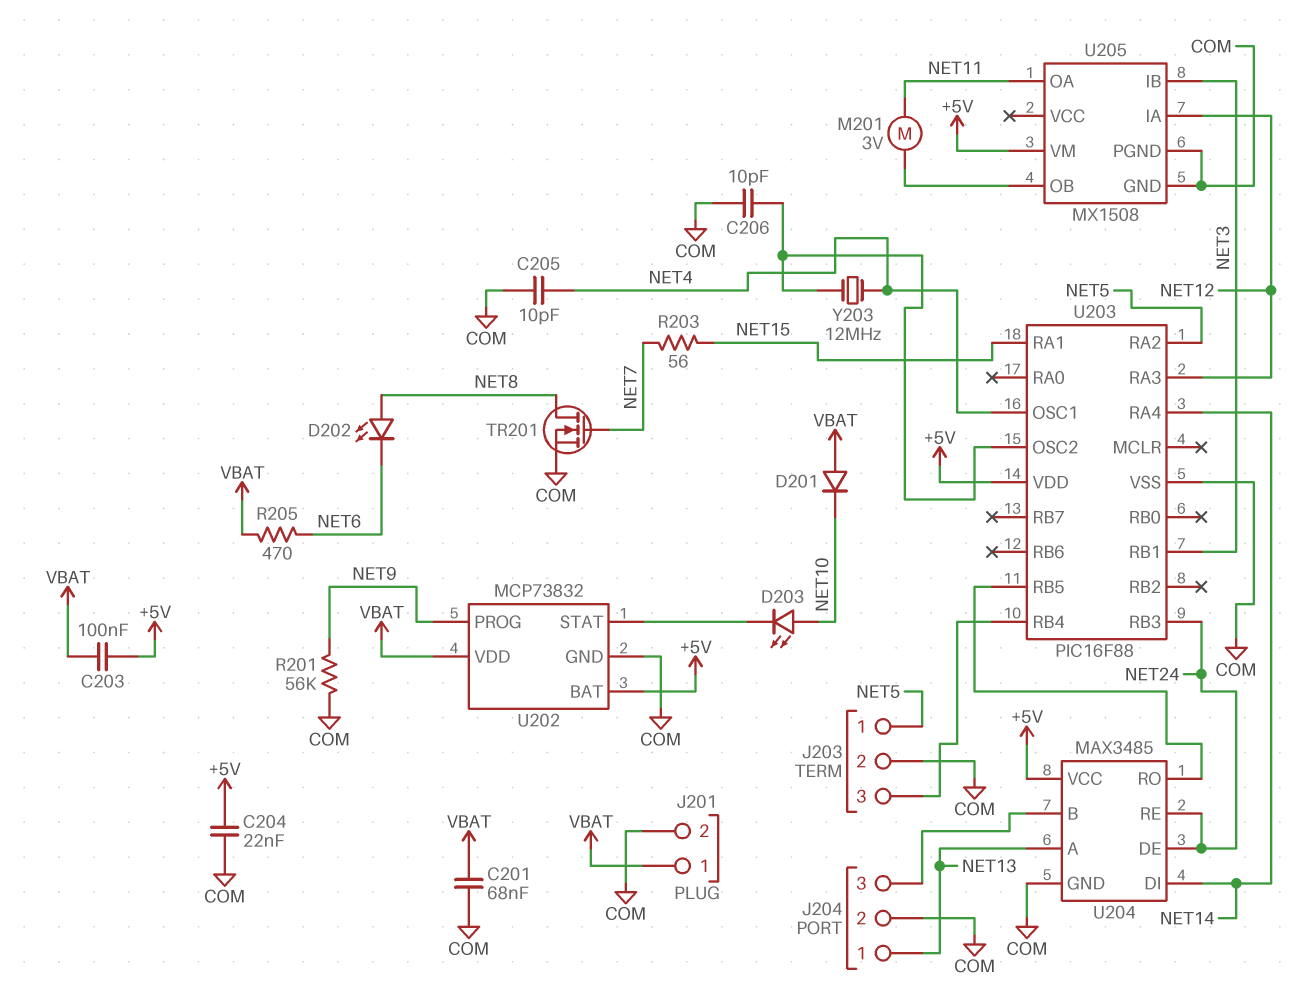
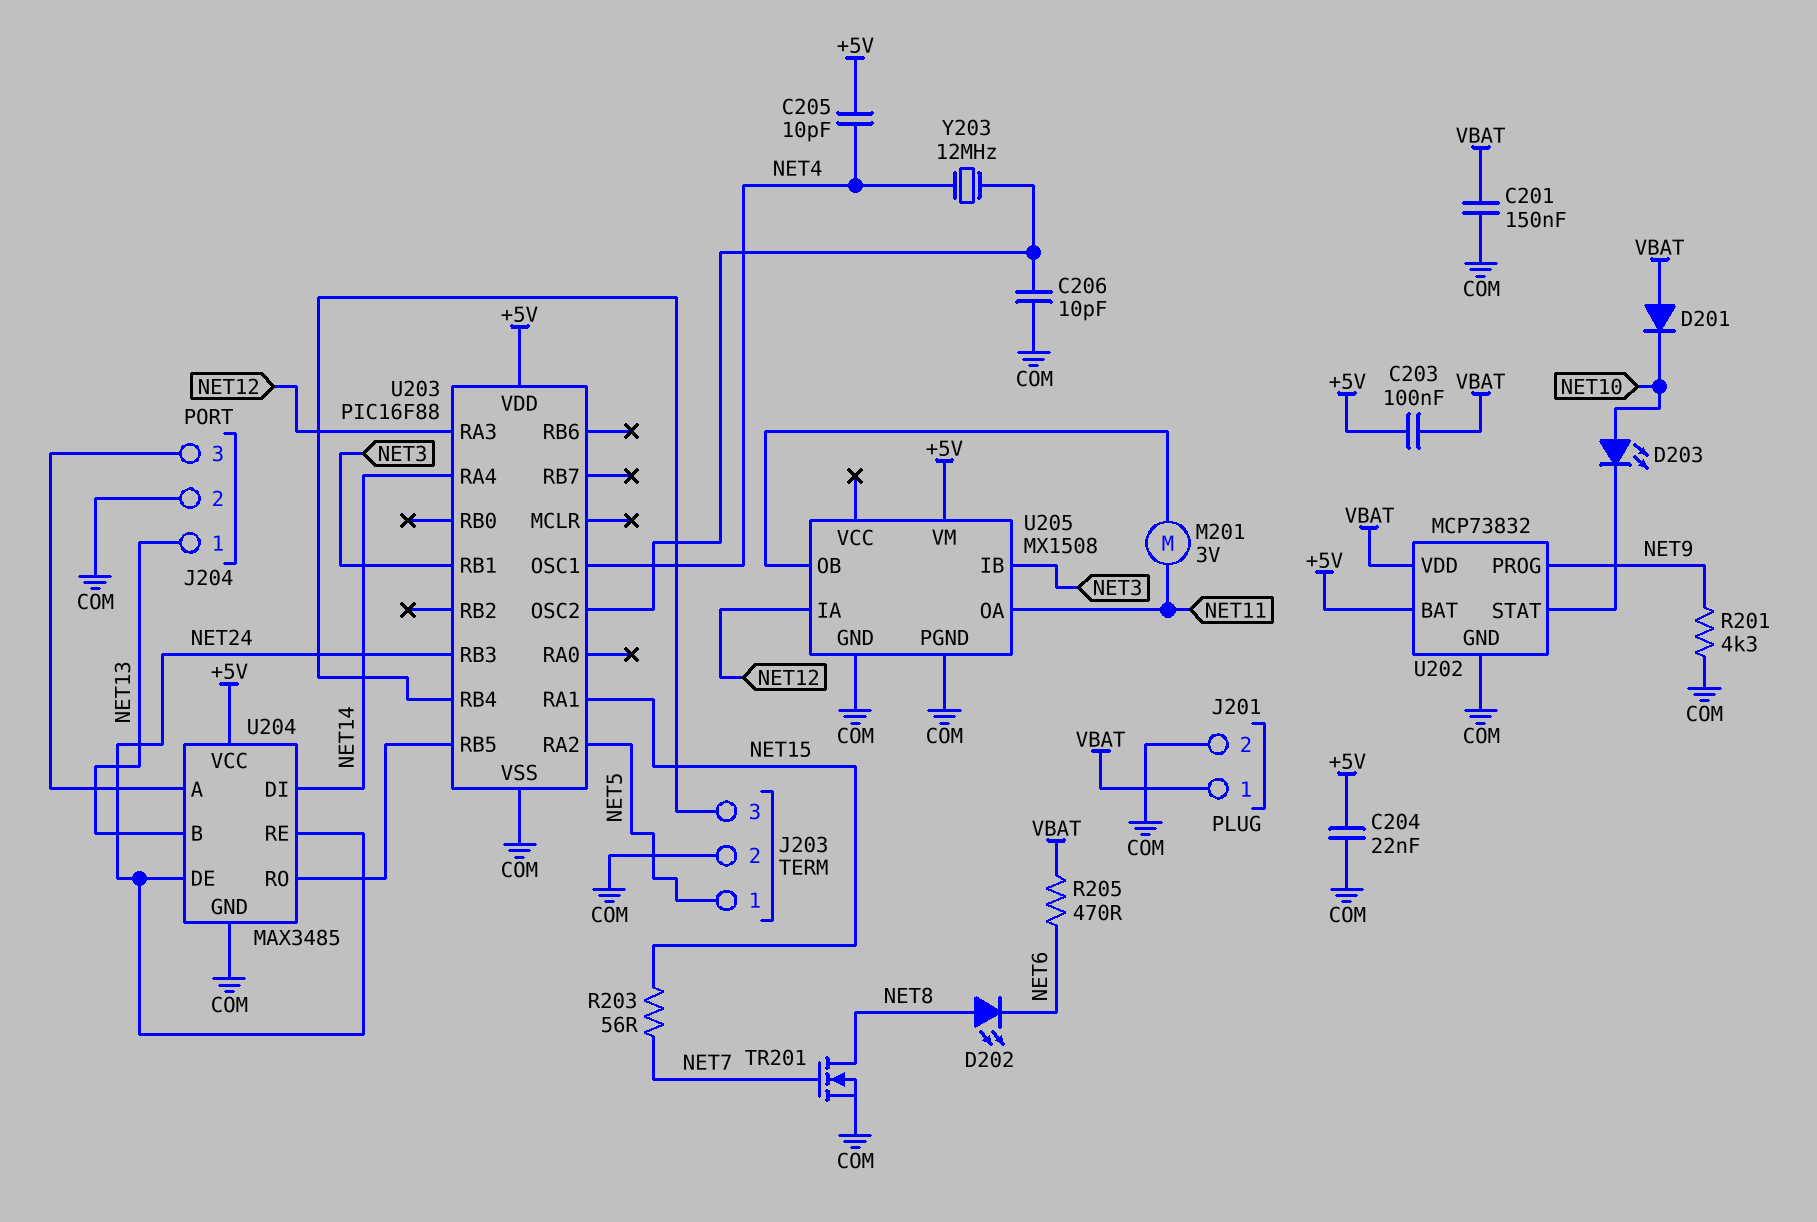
C201: 68nF (COM, VBAT) -> 150nF (COM, VBAT)
C205: 10pF (COM, NET4) -> 10pF (+5V, NET4)
R201: 56k (COM, NET9) -> 4.3k (COM, NET9)
U204 pin A: NET13 -> J204/3
U204 pin B: J204/3 -> NET13

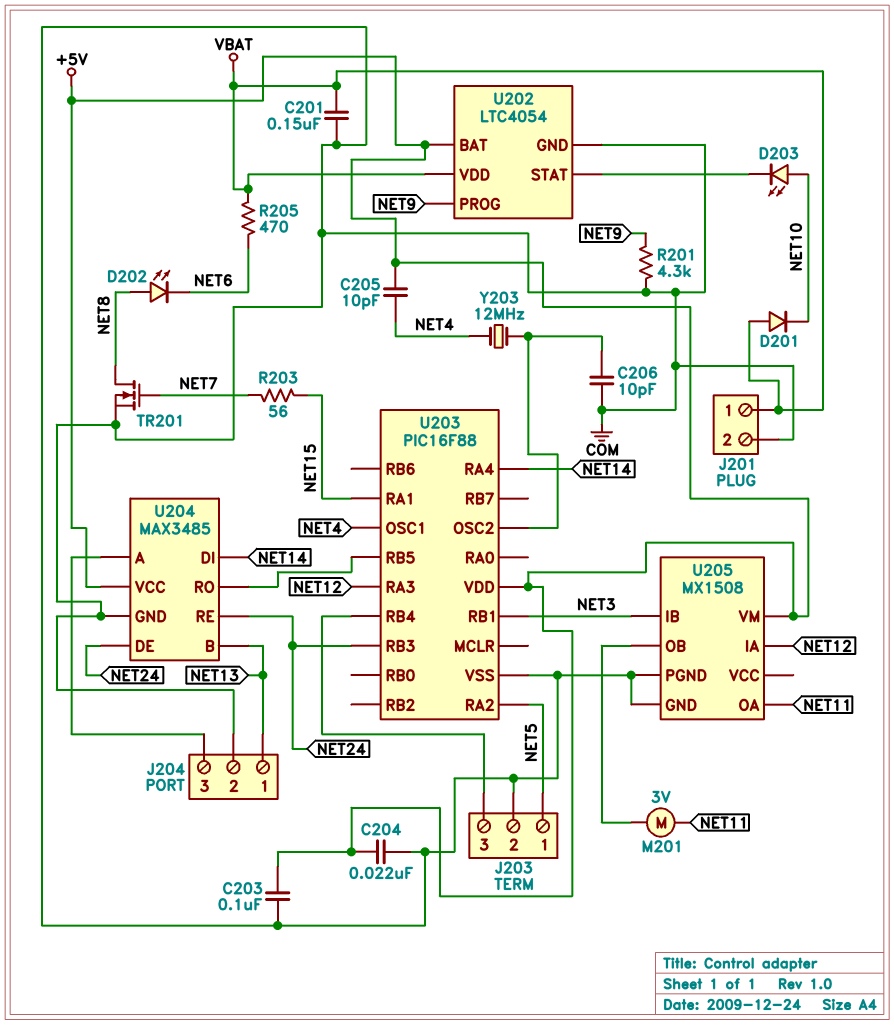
C203: 100nF (+5V, VBAT) -> 100nF (+5V, COM)
U202: MCP73832 -> LTC4054

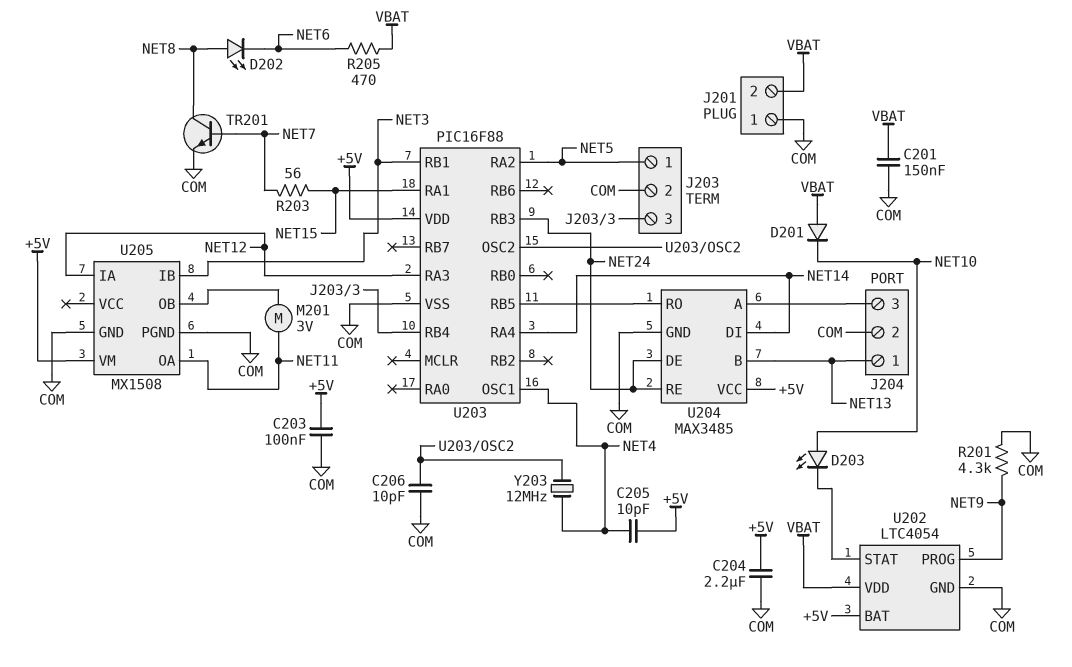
C204: 22nF (+5V, COM) -> 2.2uF (+5V, COM)
J201 pin 1: VBAT -> COM
J201 pin 2: COM -> VBAT
TR201: NMOS (G NET7, D NET8, S COM) -> NPN (B NET7, C NET8, E COM)

